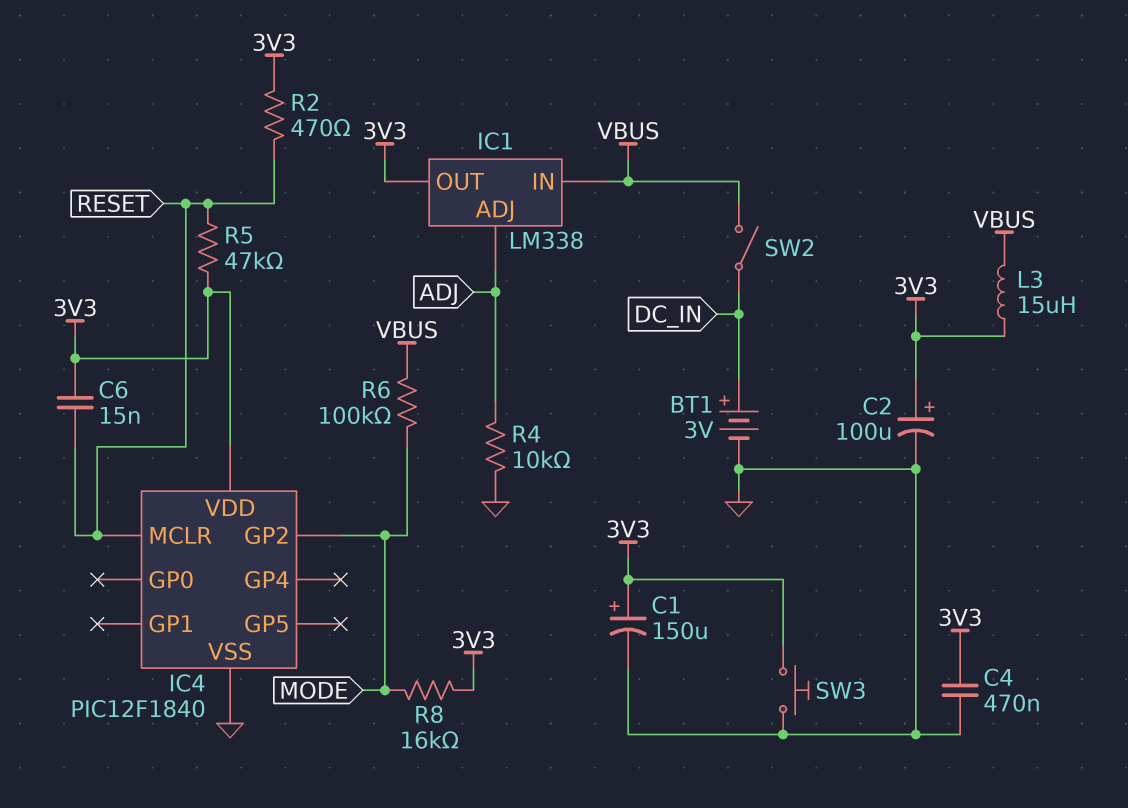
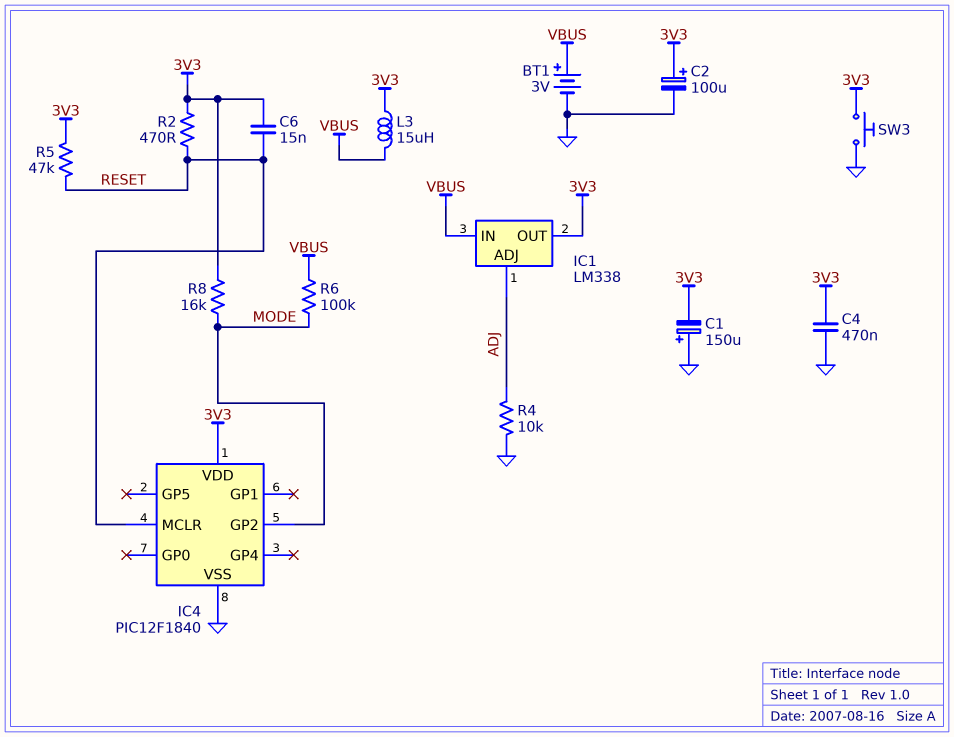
BT1: 3V (plus DC_IN, minus GND) -> 3V (plus VBUS, minus GND)
C1: 150uF (plus 3V3, minus GND) -> 150uF (plus GND, minus 3V3)
SW2: switch (DC_IN, VBUS) -> none

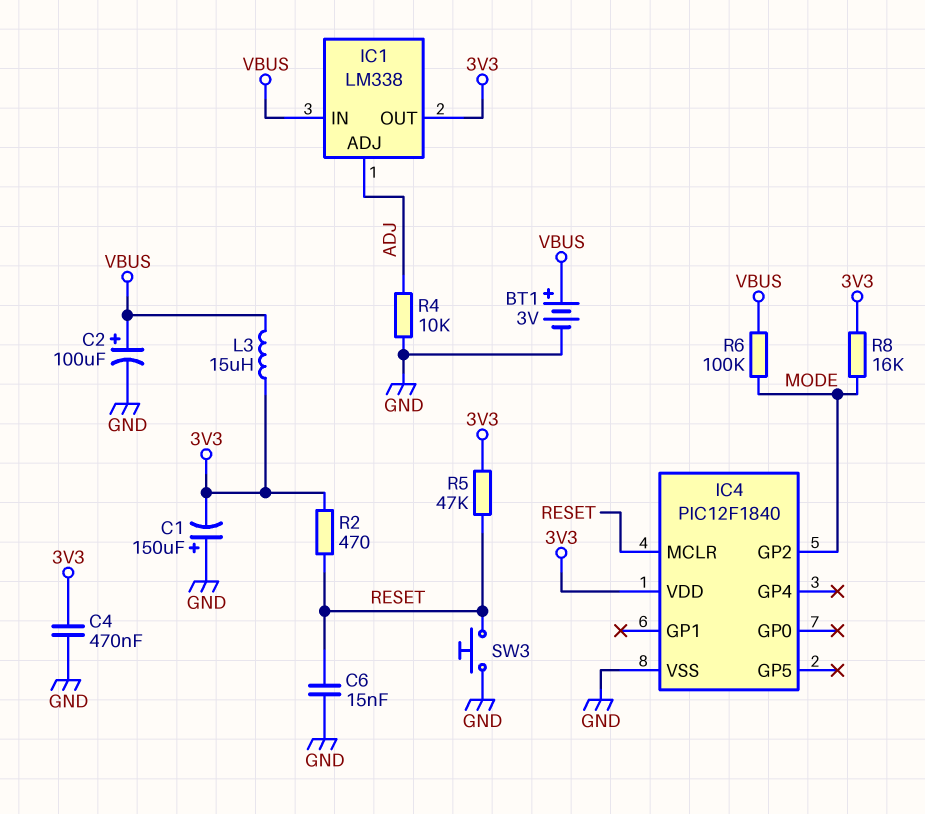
C2: 100uF (plus 3V3, minus GND) -> 100uF (plus VBUS, minus GND)
C6: 15nF (3V3, RESET) -> 15nF (GND, RESET)
SW3: button (3V3, GND) -> button (GND, RESET)

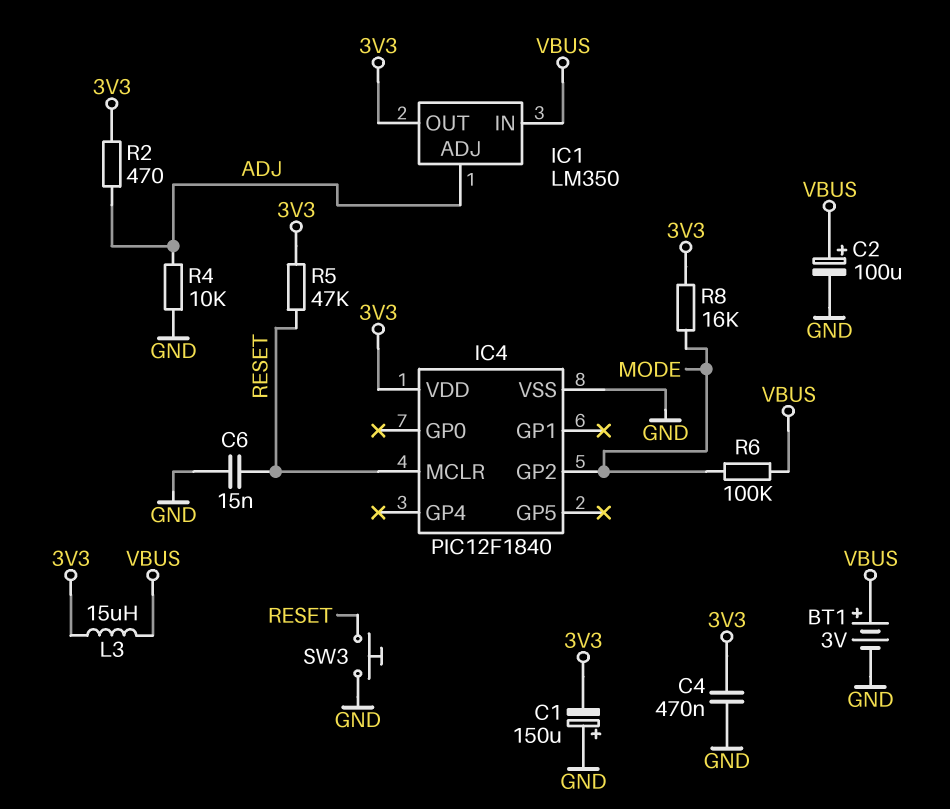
IC1: LM338 -> LM350
R2: 470 (3V3, RESET) -> 470 (3V3, ADJ)

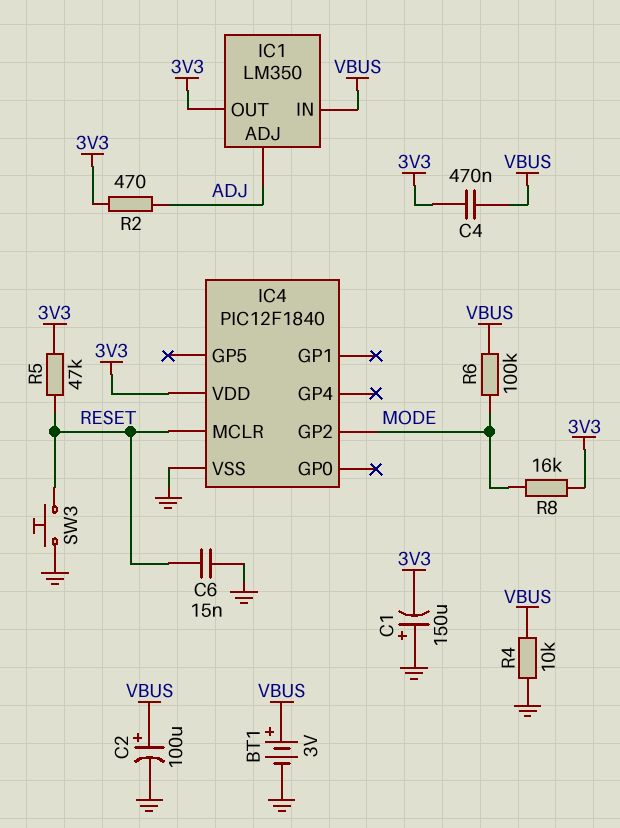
C4: 470nF (3V3, GND) -> 470nF (3V3, VBUS)
L3: 15uH (3V3, VBUS) -> none
R4: 10k (ADJ, GND) -> 10k (GND, VBUS)

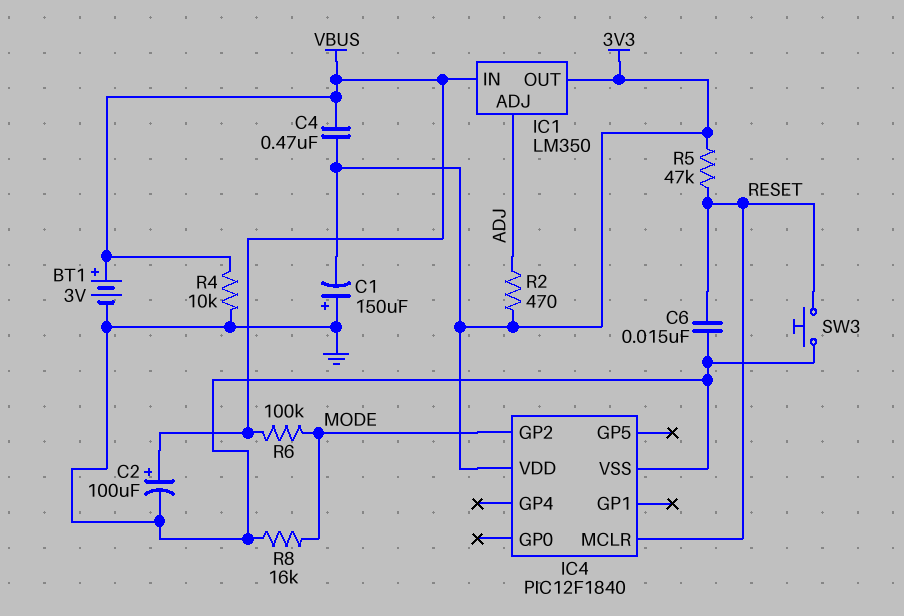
R8: 16k (3V3, MODE) -> 16k (GND, MODE)

